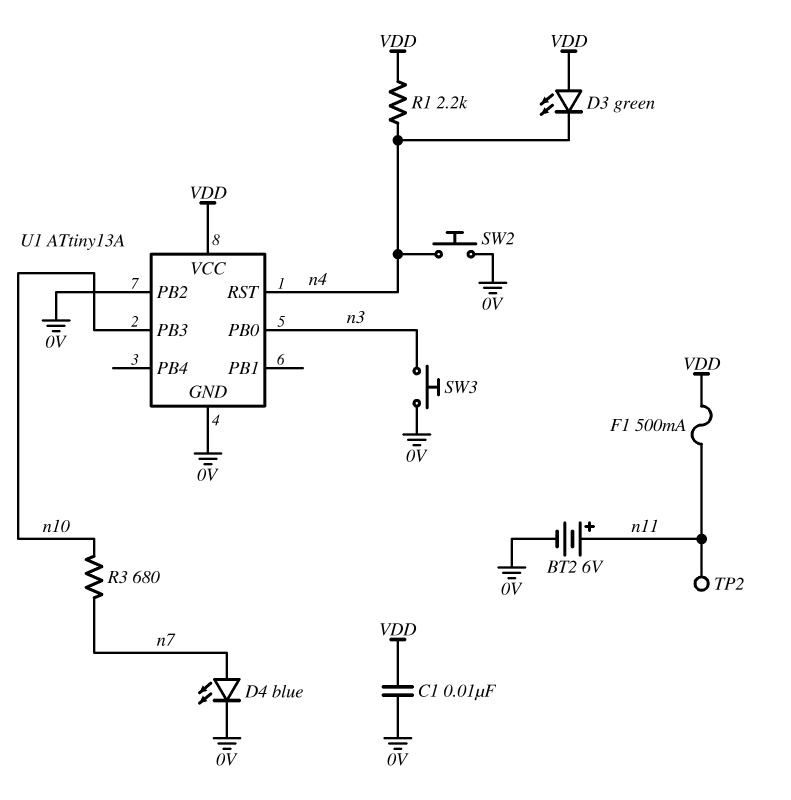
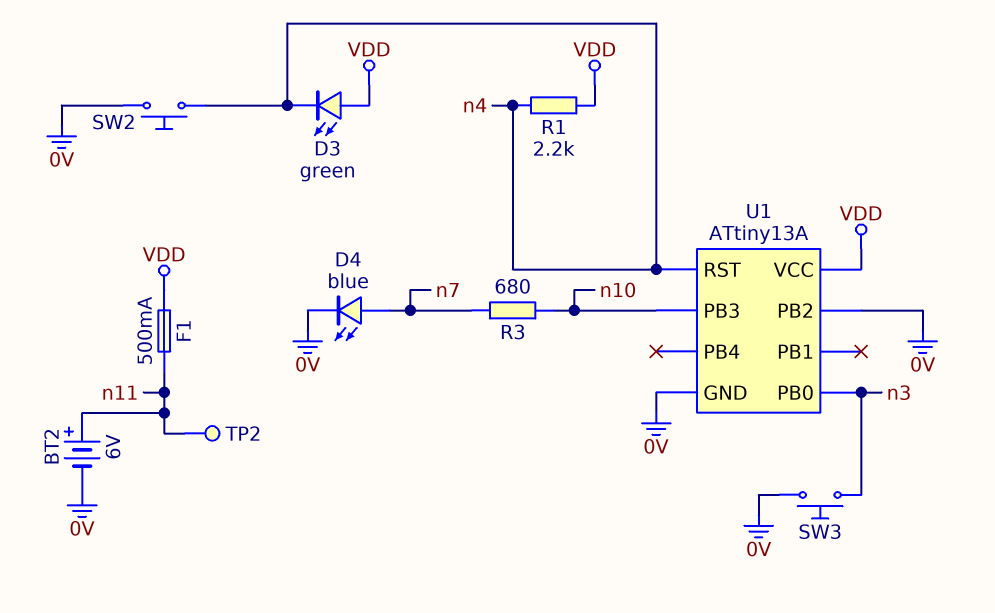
C1: 10nF (0V, VDD) -> none

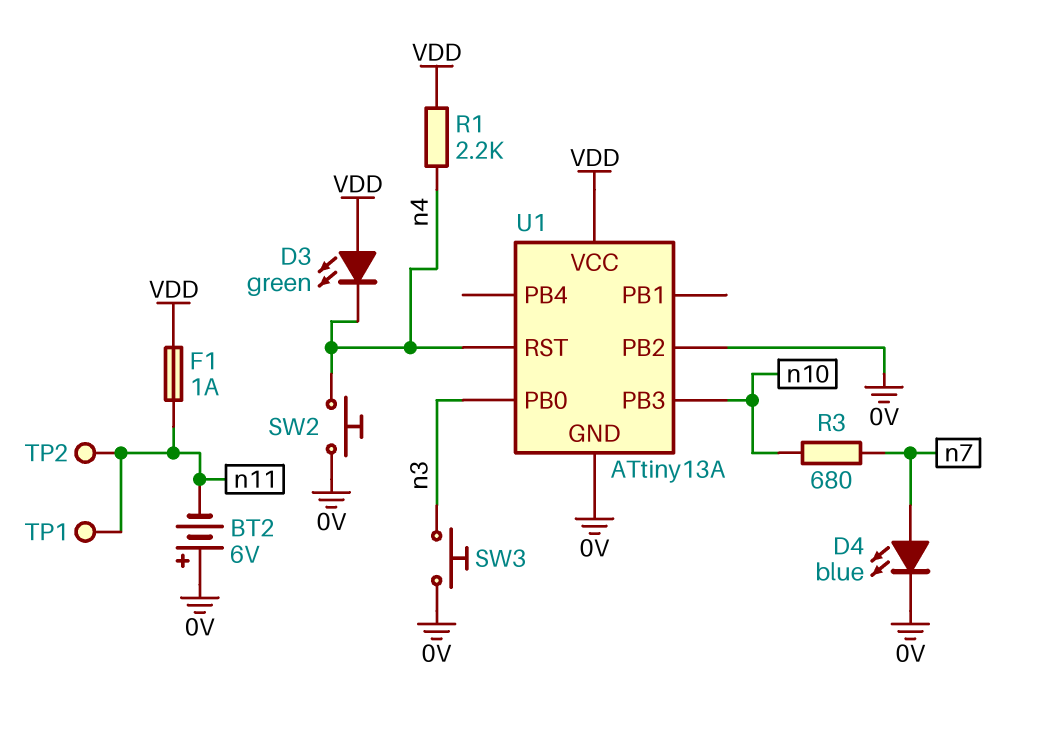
BT2: 6V (plus n11, minus 0V) -> 6V (plus 0V, minus n11)
F1: 500mA (VDD, n11) -> 1A (VDD, n11)
TP1: none -> test point (n11)

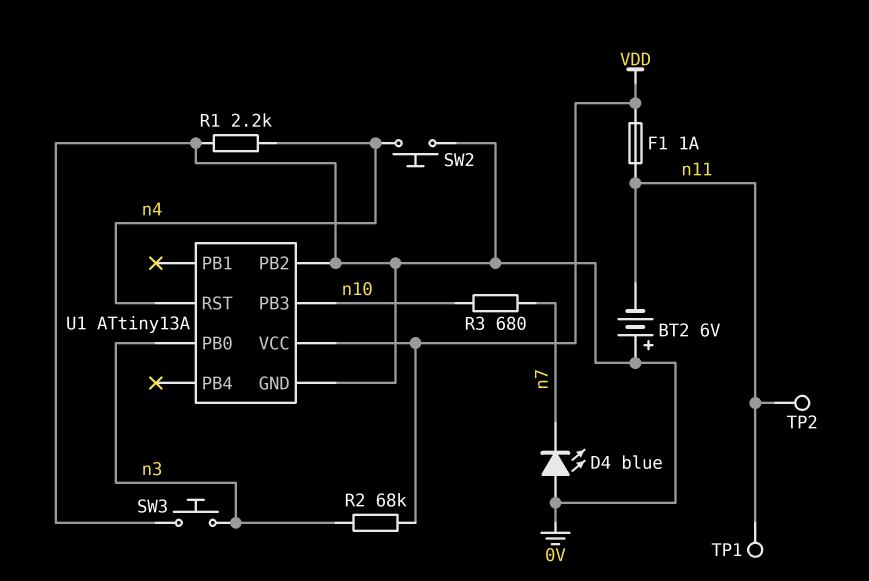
D3: LED green (A VDD, K n4) -> none
D4: LED blue (A n7, K 0V) -> LED blue (A 0V, K n7)
R1: 2.2k (VDD, n4) -> 2.2k (0V, n4)
R2: none -> 68k (VDD, n3)

